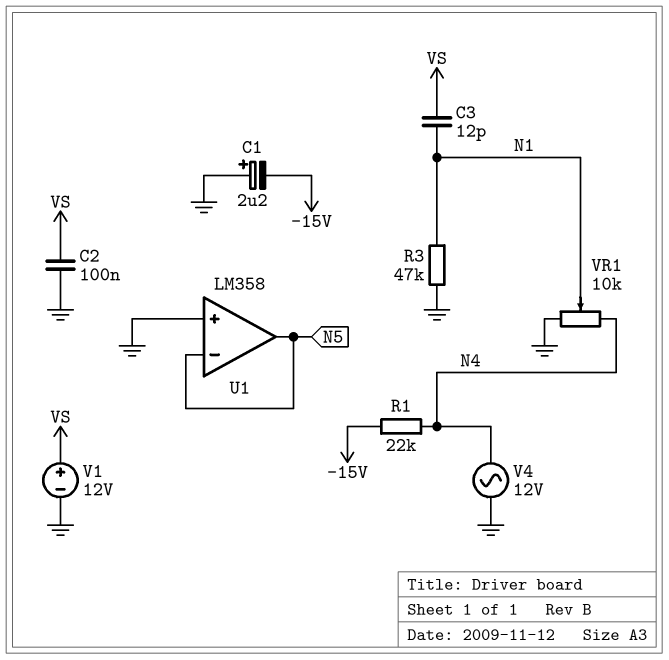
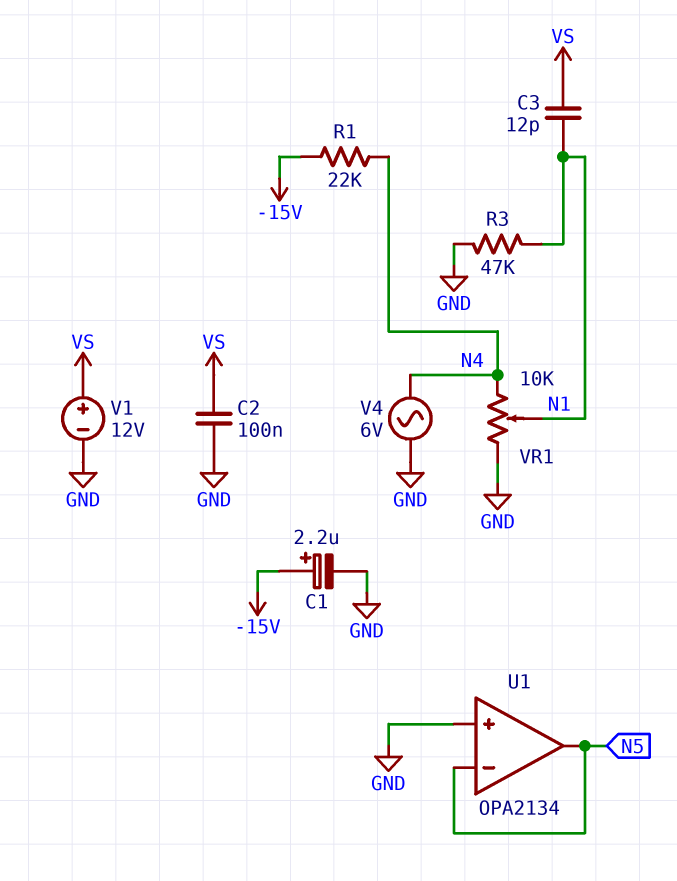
C1: 2.2uF (plus GND, minus -15V) -> 2.2uF (plus -15V, minus GND)
U1: LM358 -> OPA2134
V4: AC 12V (GND, N4) -> AC 6V (GND, N4)

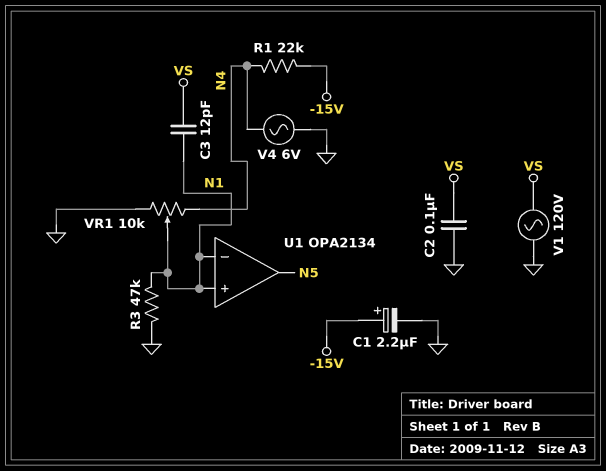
U1 pin in+: GND -> N1
U1 pin in-: N5 -> N1
V1: 12V (plus VS, minus GND) -> AC 120V (GND, VS)

